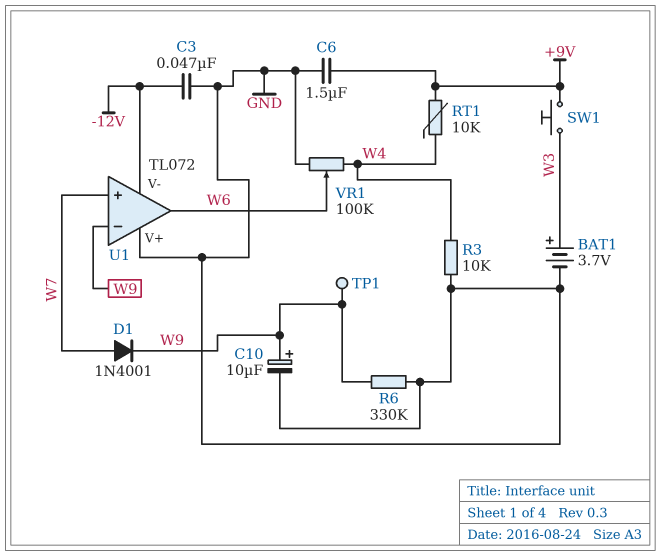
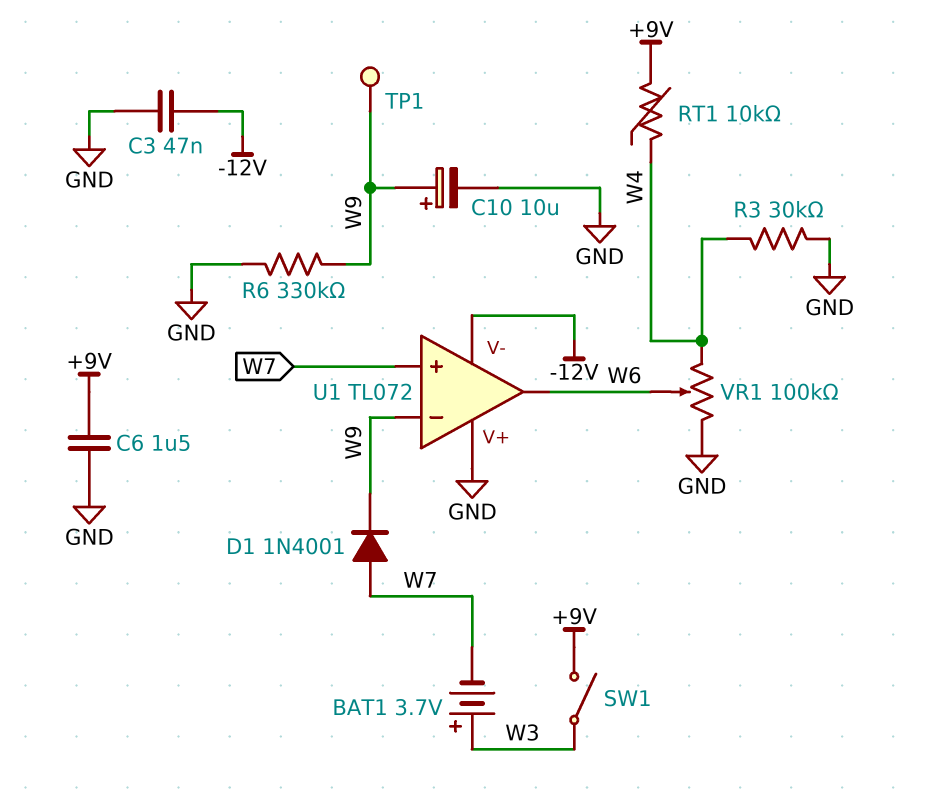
BAT1: 3.7V (plus W3, minus GND) -> 3.7V (plus W3, minus W7)
R3: 10k (GND, W4) -> 30k (GND, W4)
SW1: button (+9V, W3) -> switch (+9V, W3)

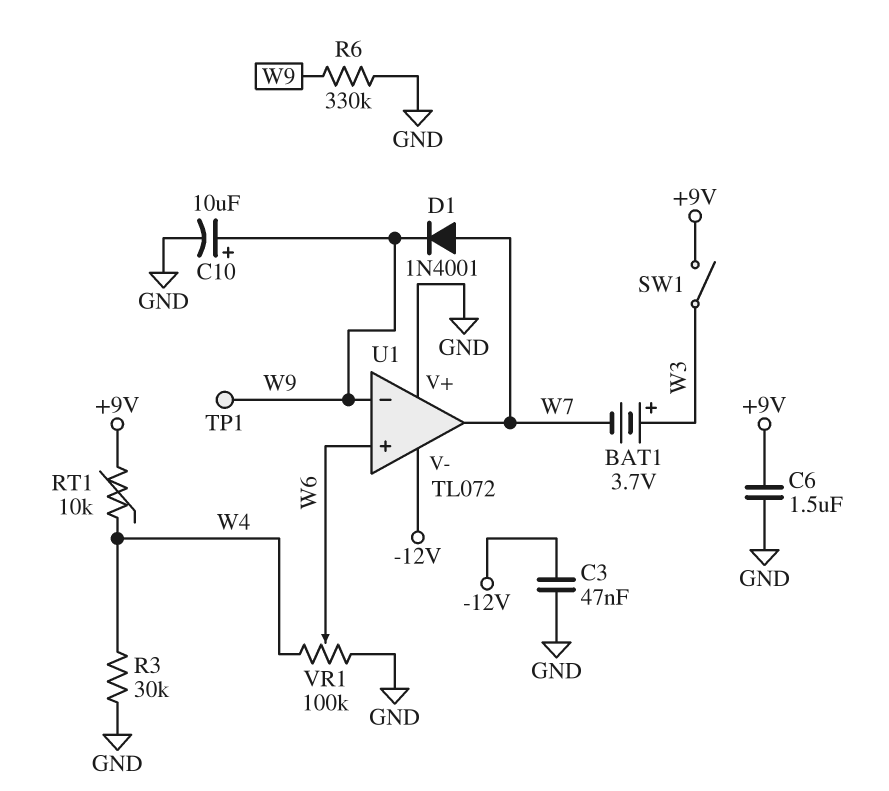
U1 pin in+: W7 -> W6
U1 pin out: W6 -> W7

